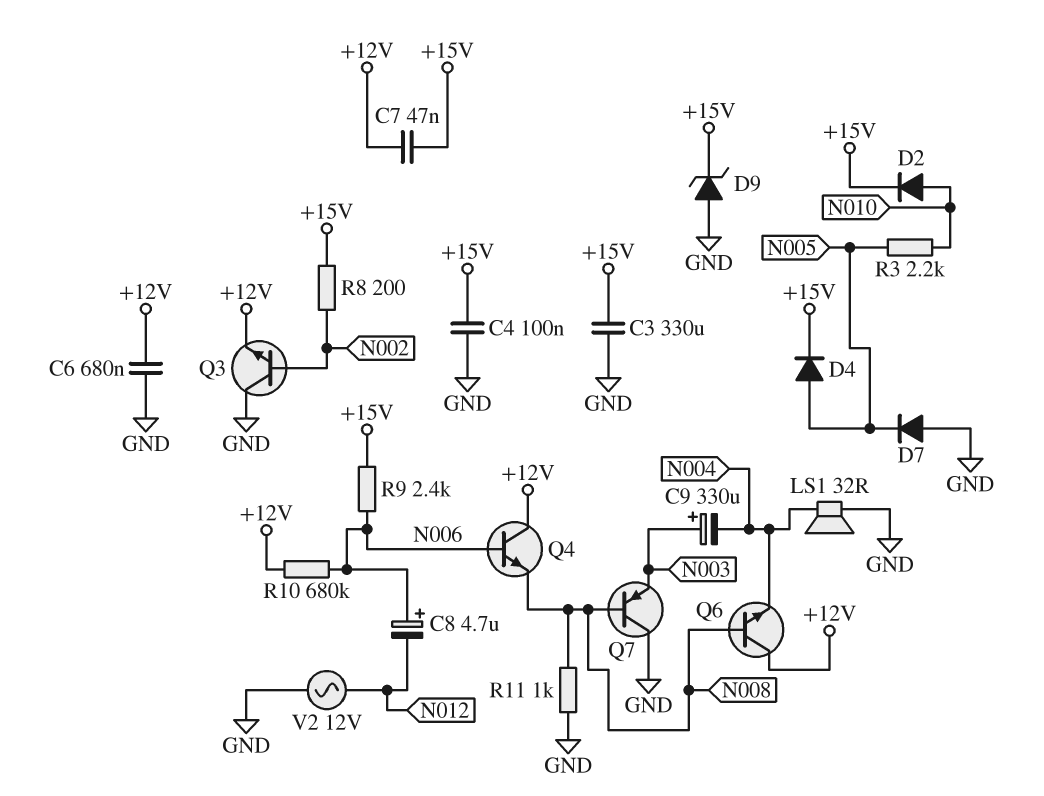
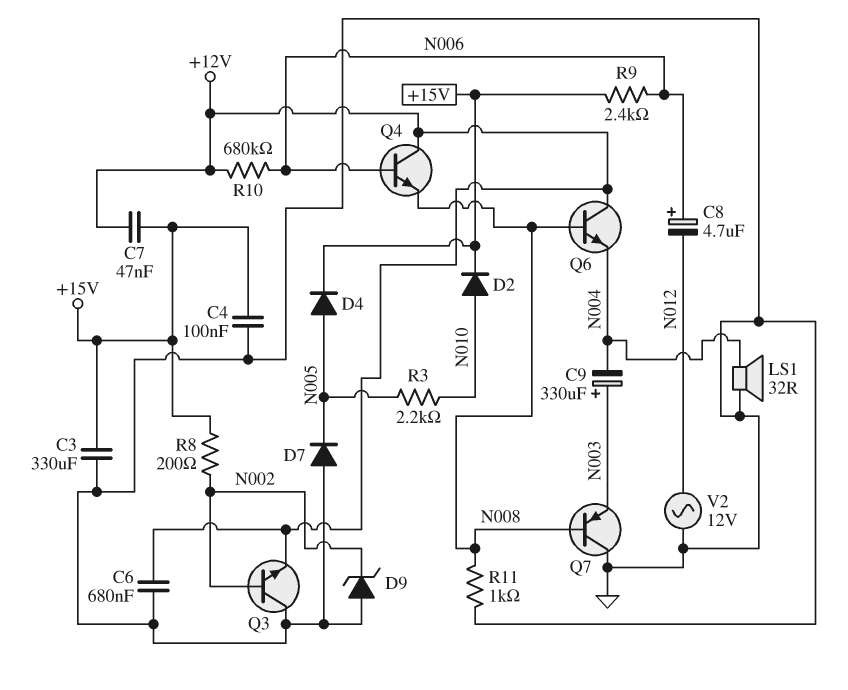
D9: zener (A GND, K +15V) -> zener (A GND, K N002)

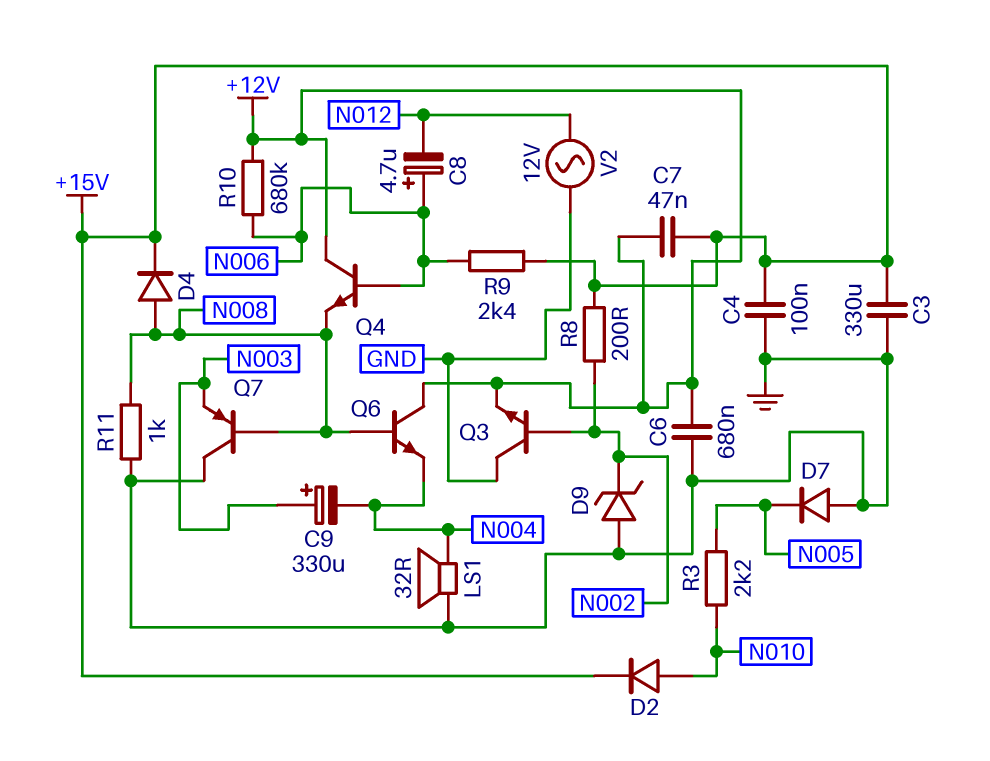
D4: diode (A N005, K +15V) -> diode (A N008, K +15V)

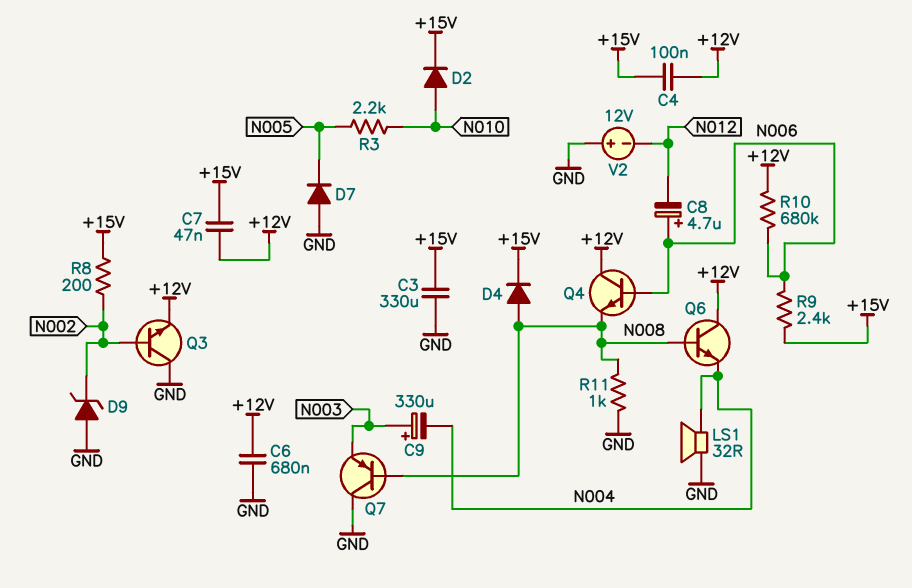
C4: 100nF (+15V, GND) -> 100nF (+12V, +15V)
V2: AC 12V (GND, N012) -> 12V (plus GND, minus N012)

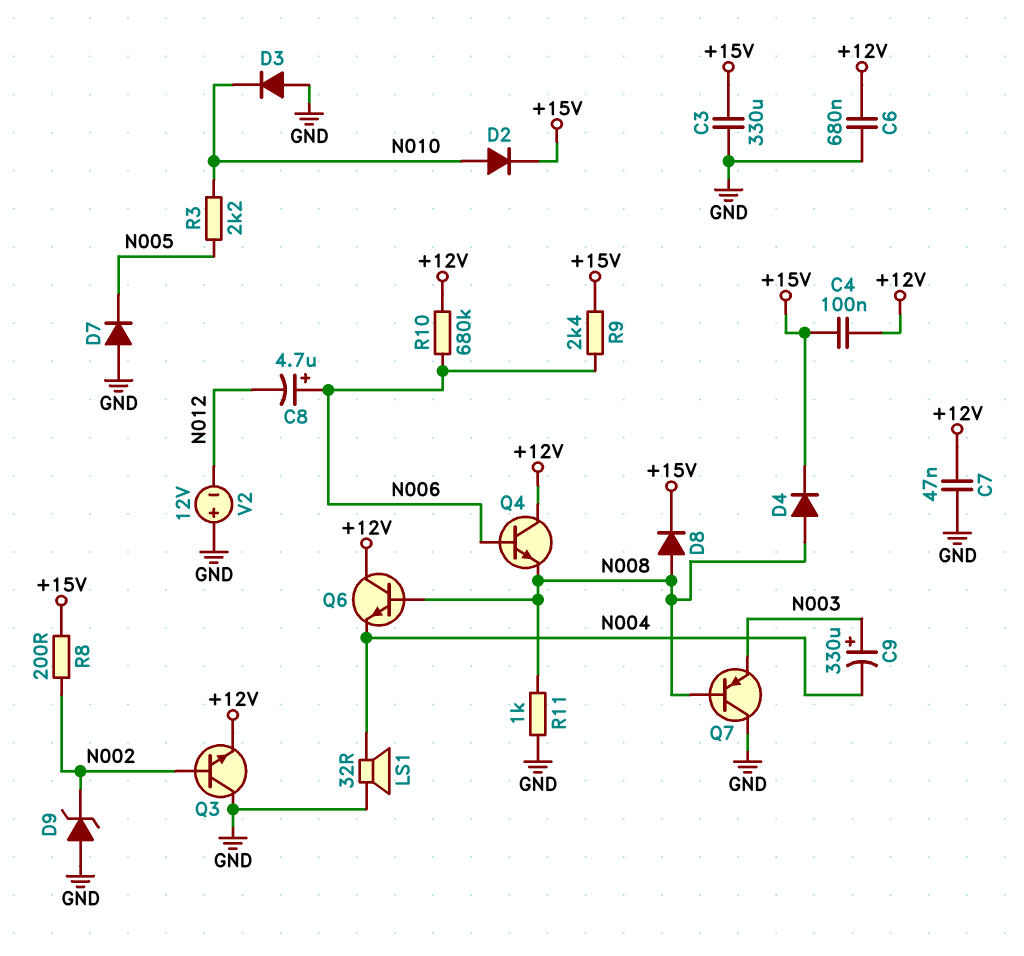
C7: 47nF (+12V, +15V) -> 47nF (+12V, GND)
D3: none -> diode (A GND, K N010)
D8: none -> diode (A N008, K +15V)

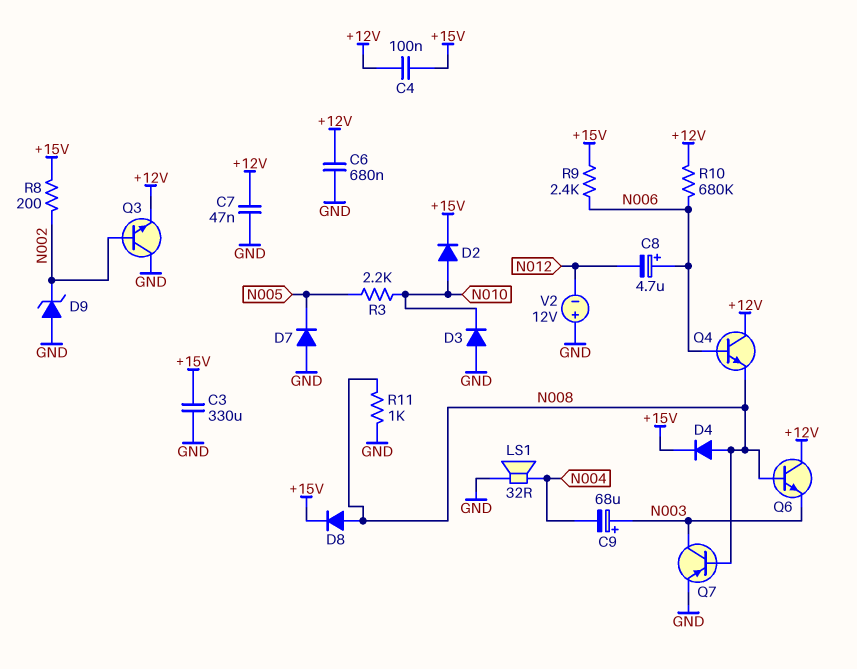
C9: 330uF (plus N003, minus N004) -> 68uF (plus N003, minus N004)
Q6: NPN (B N008, C +12V, E N004) -> NPN (B N008, C +12V, E N003)
Q7: PNP (B N008, C GND, E N003) -> PNP (B N008, C N003, E GND)

